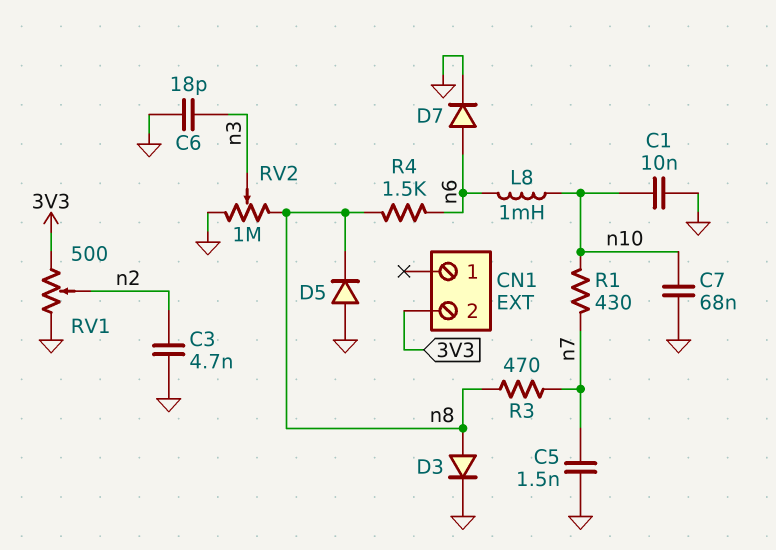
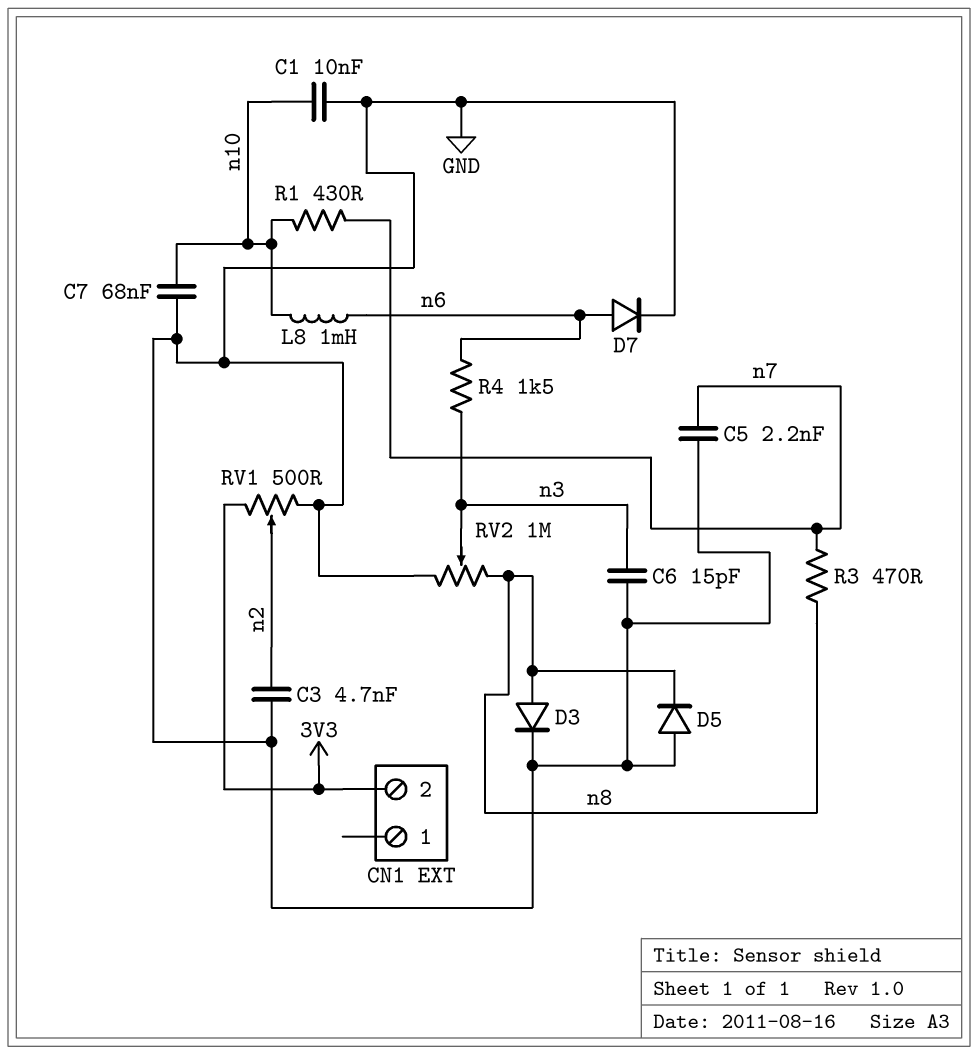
C5: 1.5nF (GND, n7) -> 2.2nF (GND, n7)
C6: 18pF (GND, n3) -> 15pF (GND, n3)
R4: 1.5k (n6, n8) -> 1.5k (n3, n6)

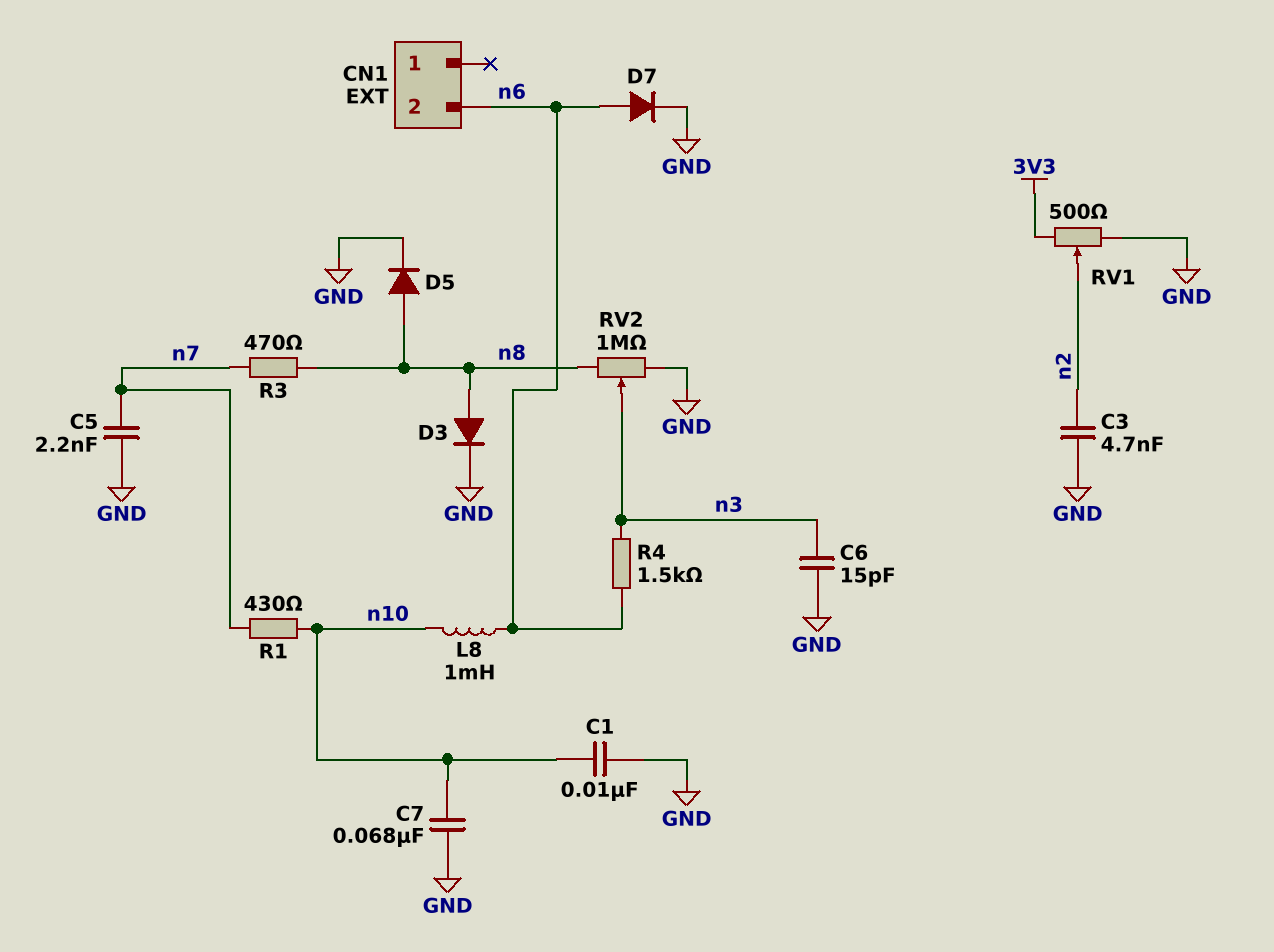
CN1 pin 2: 3V3 -> n6
D5: diode (A GND, K n8) -> diode (A n8, K GND)

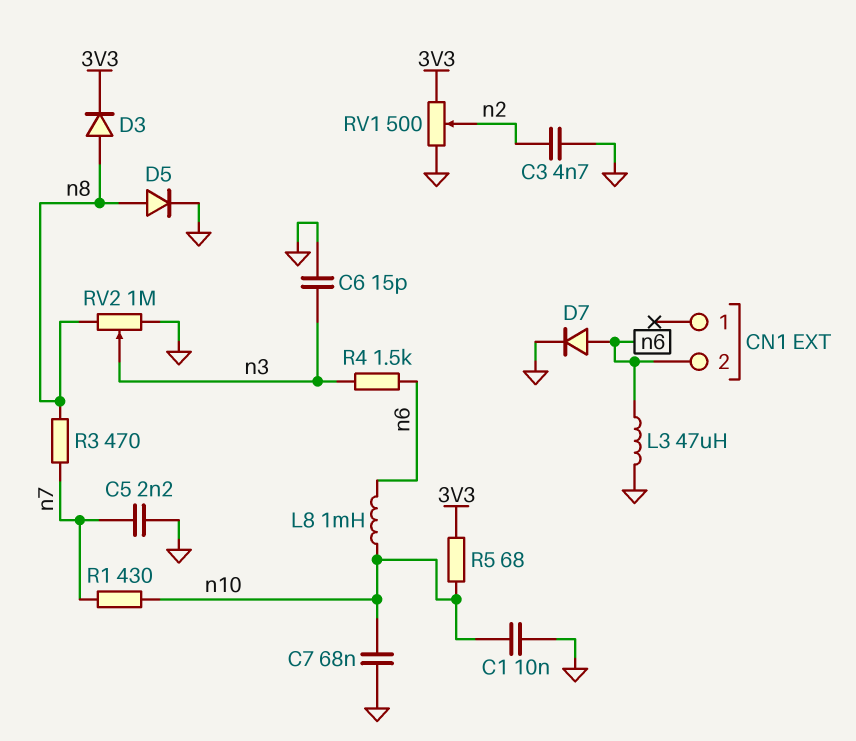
D3: diode (A n8, K GND) -> diode (A n8, K 3V3)
L3: none -> 47uH (GND, n6)
R5: none -> 68 (3V3, n10)

